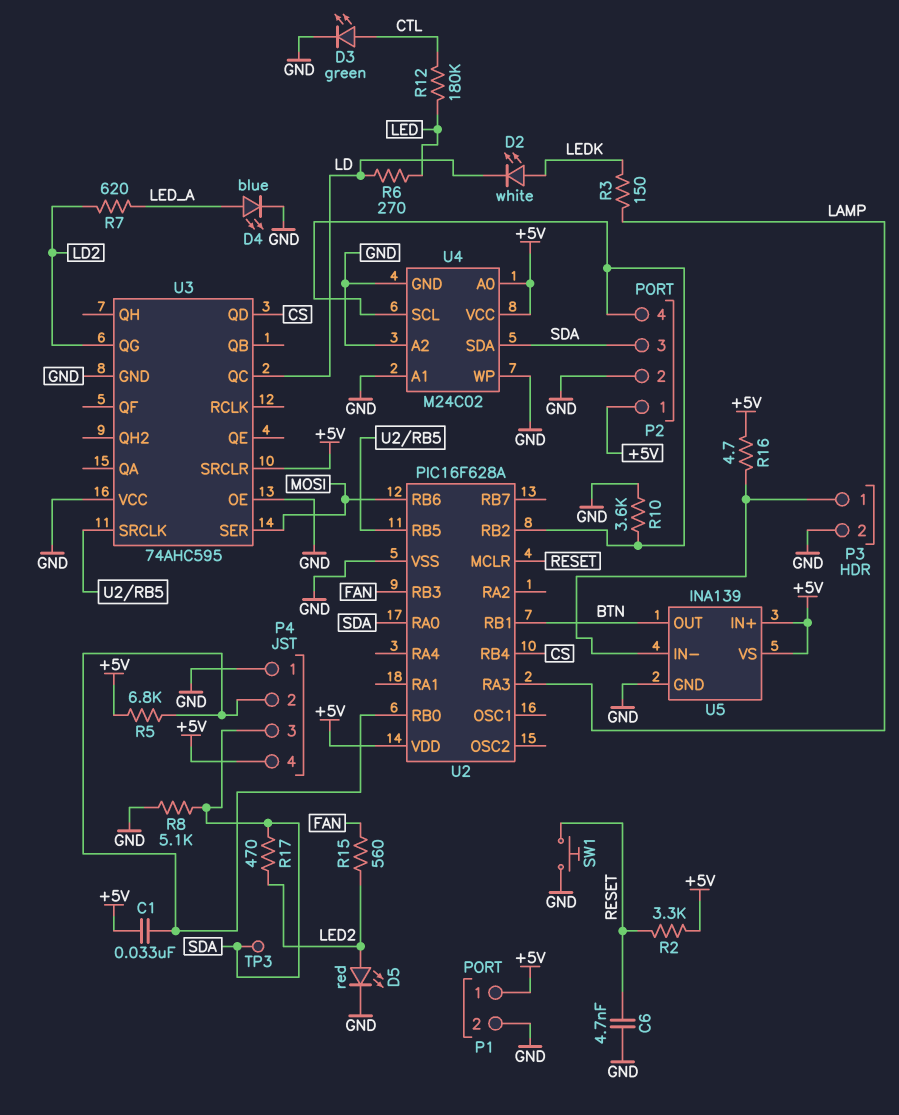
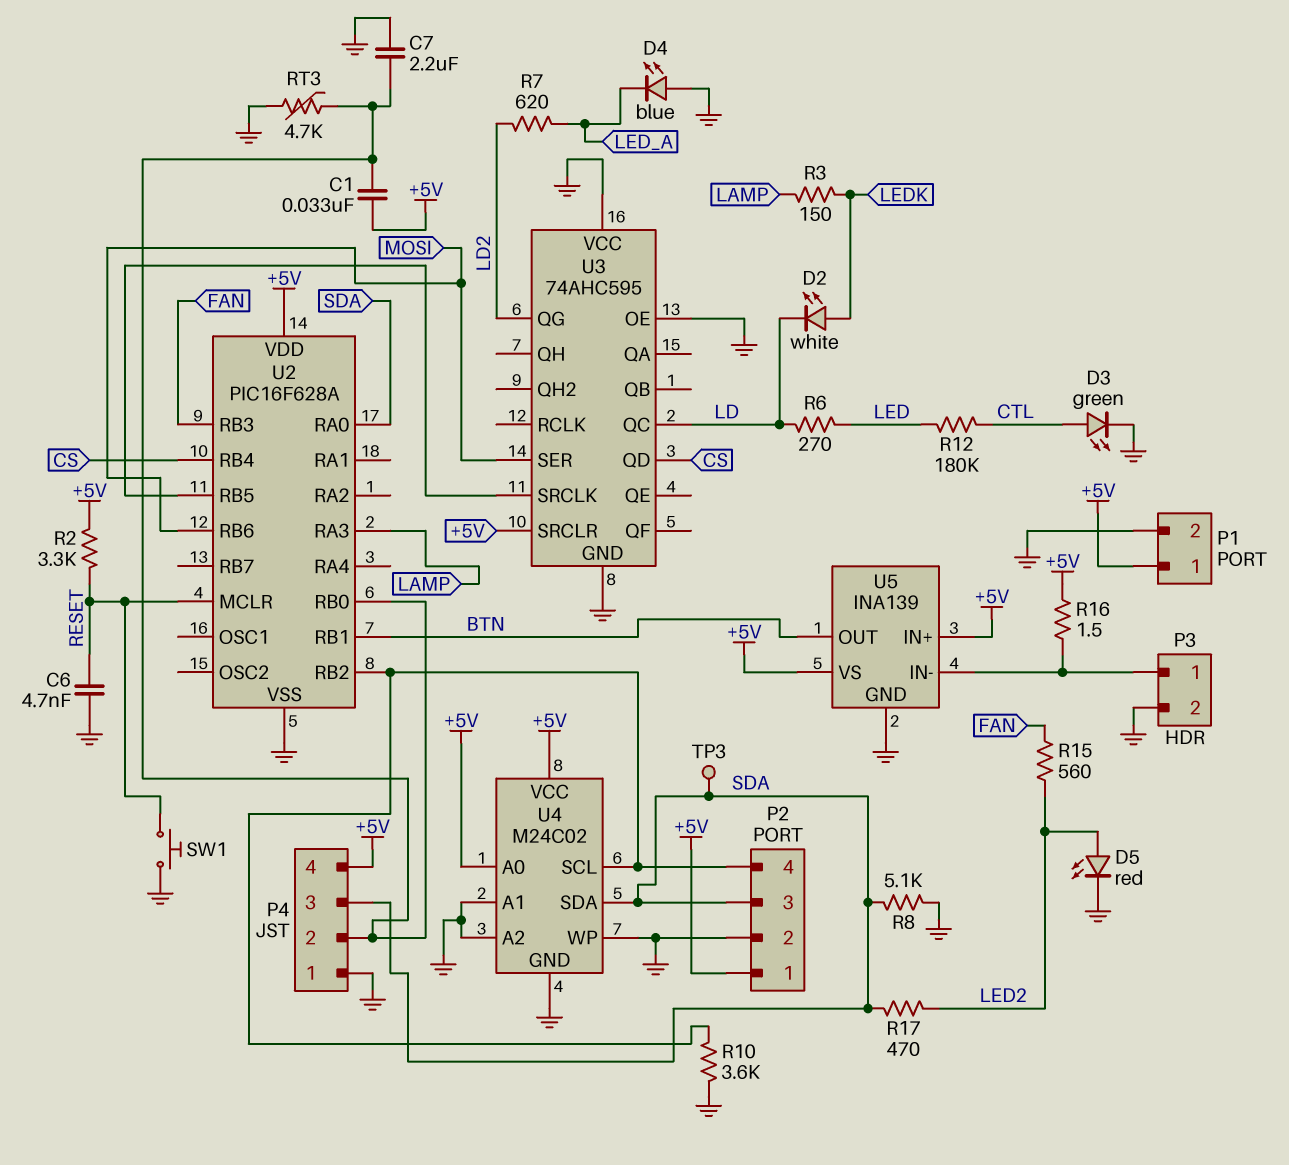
C7: none -> 2.2uF (GND, P4/2)
D4: LED blue (A LED_A, K GND) -> LED blue (A GND, K LED_A)
R5: 6.8k (+5V, P4/2) -> none
R16: 4.7 (+5V, P3/1) -> 1.5 (+5V, P3/1)
RT3: none -> 4.7k (GND, P4/2)

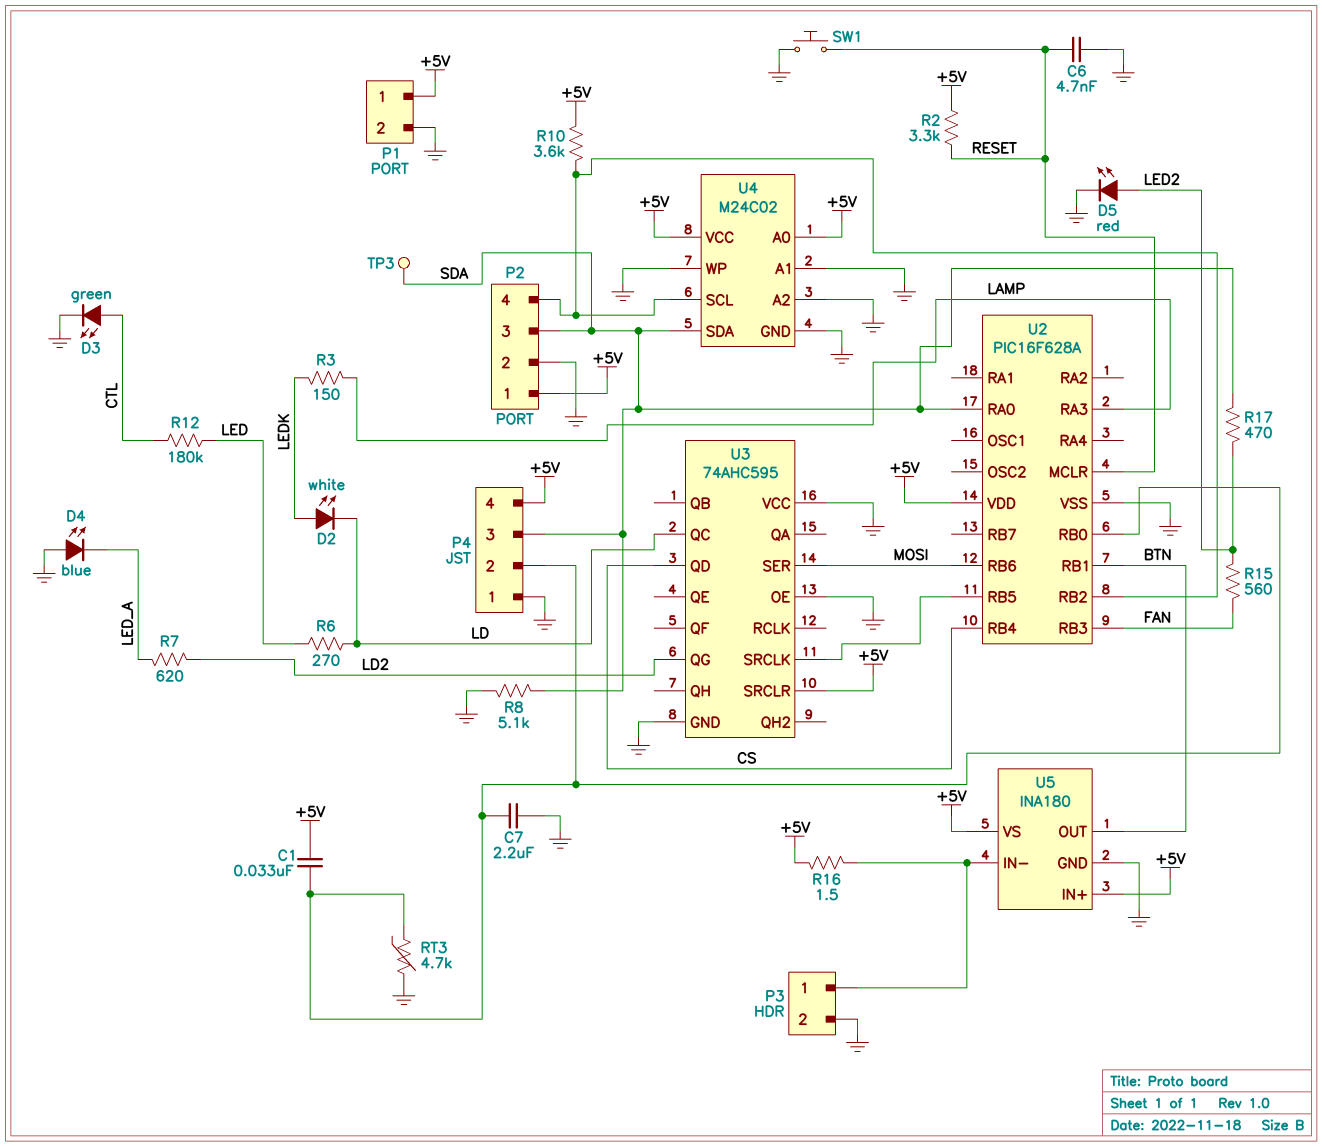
R10: 3.6k (GND, P2/4) -> 3.6k (+5V, P2/4)
U5: INA139 -> INA180

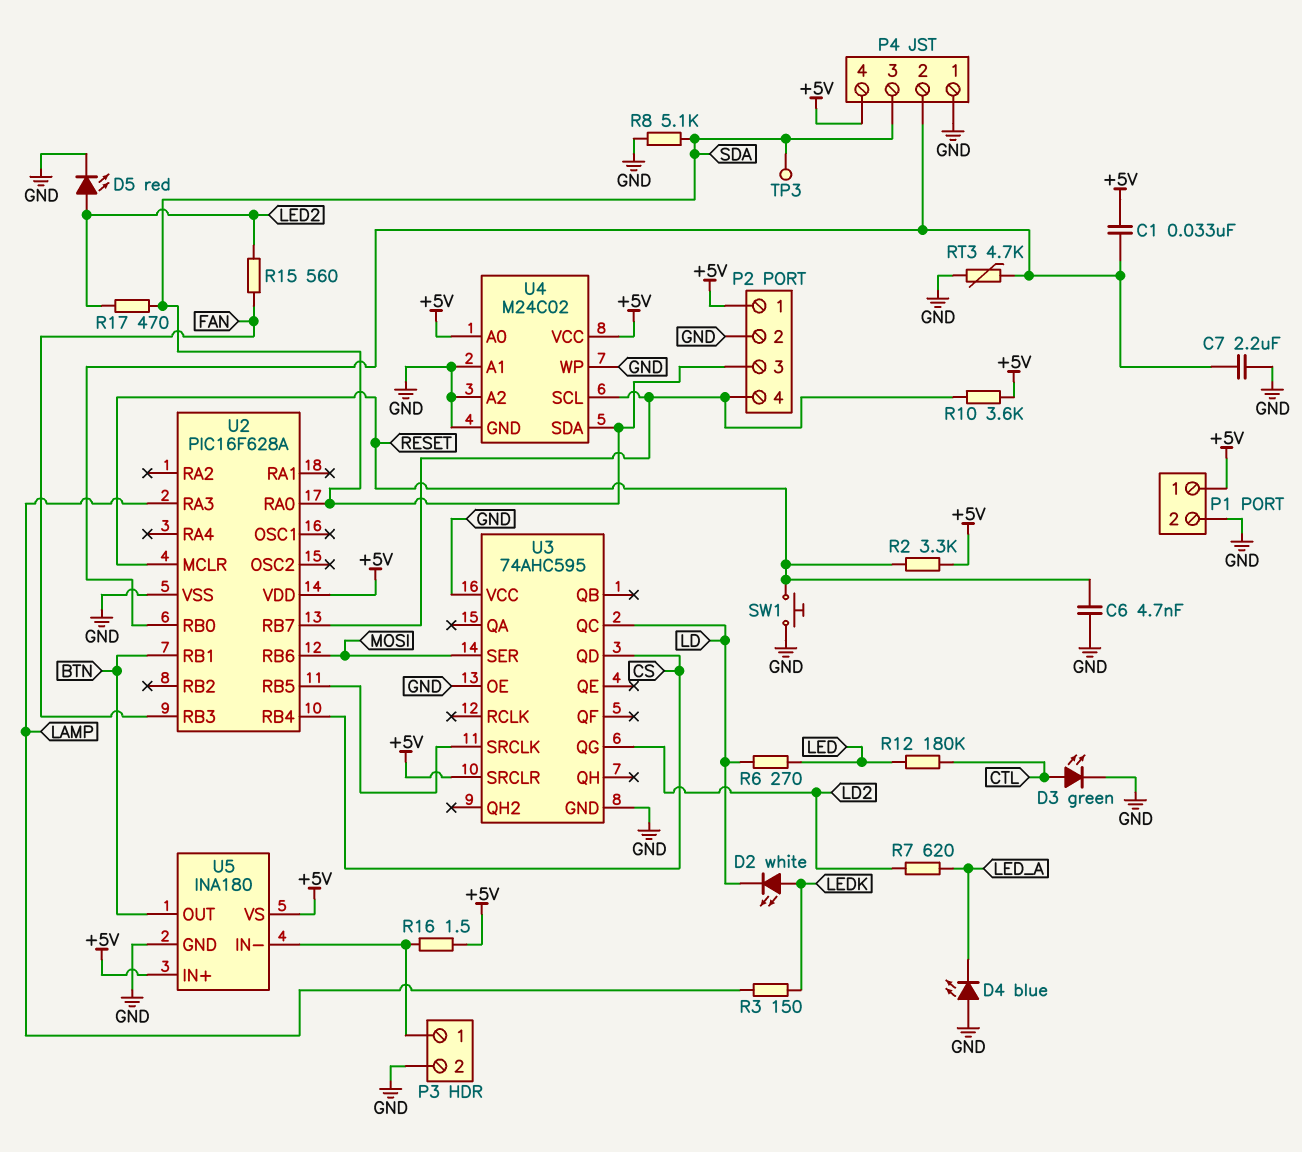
U2 pin RB2: P2/4 -> none
U2 pin RB7: none -> P2/4

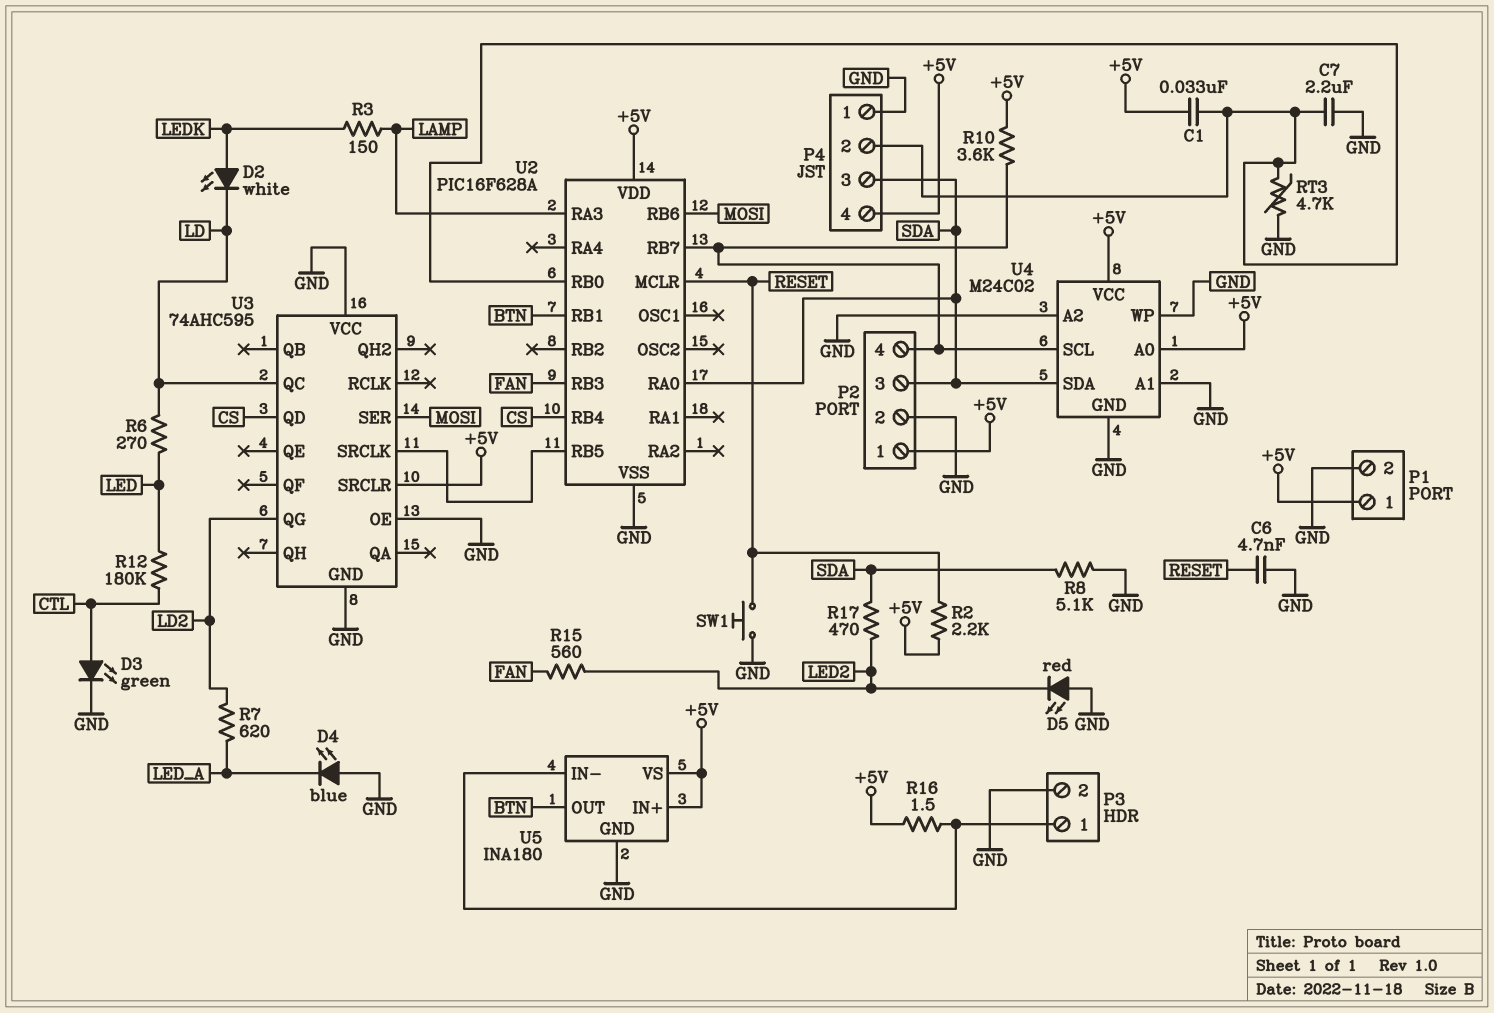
D5: LED red (A LED2, K GND) -> LED red (A GND, K LED2)
R2: 3.3k (+5V, RESET) -> 2.2k (+5V, RESET)
TP3: test point (SDA) -> none

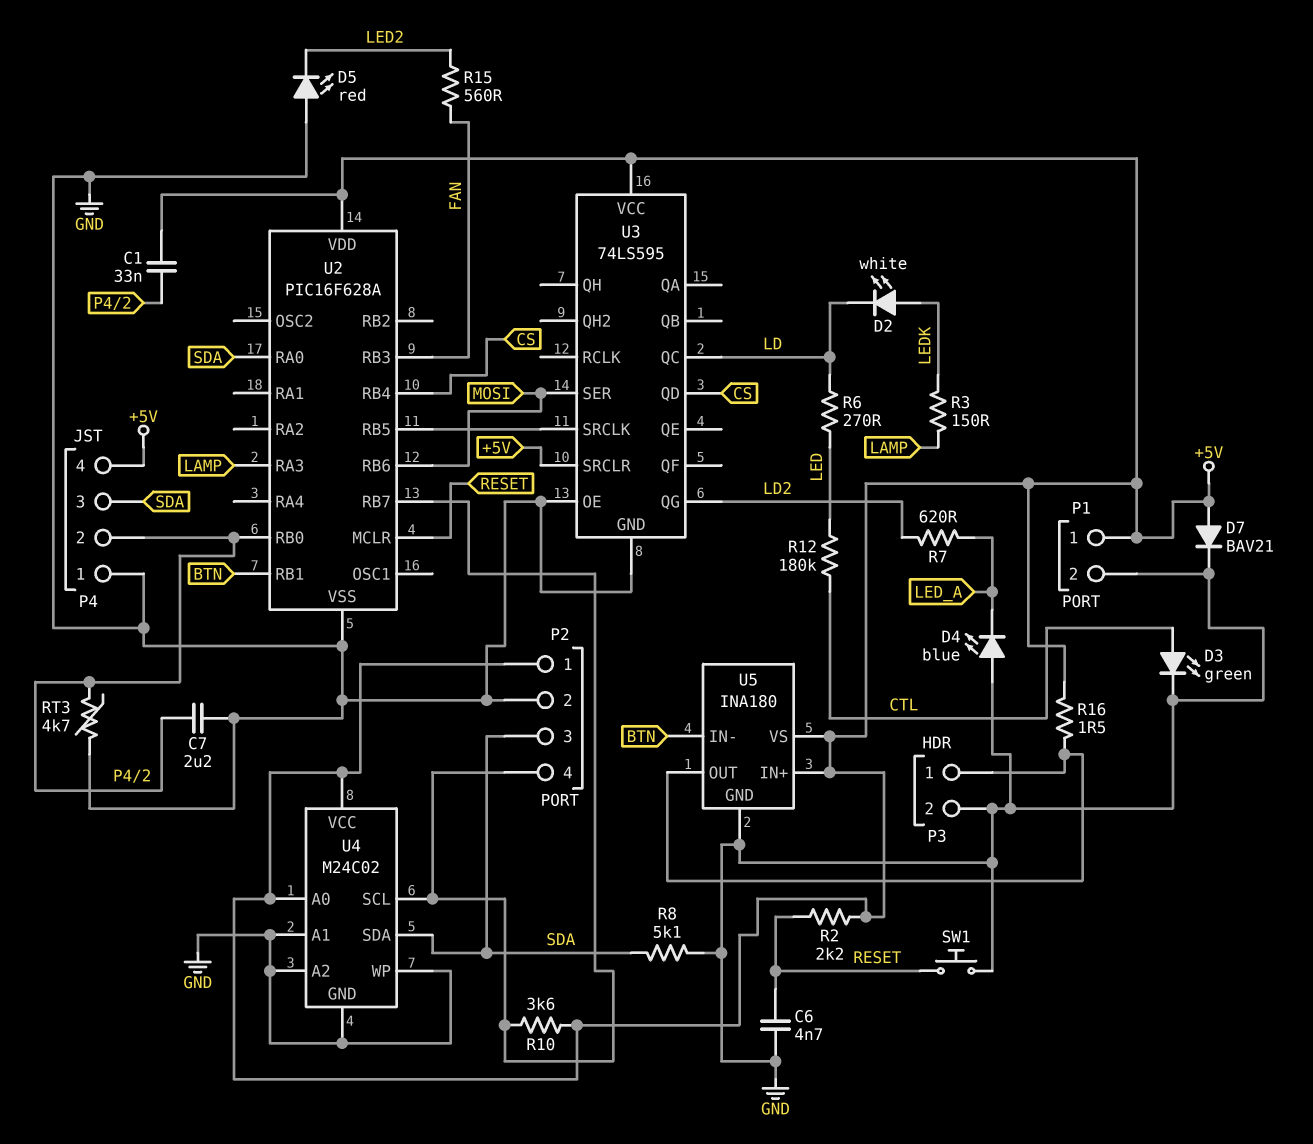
D7: none -> diode BAV21 (A +5V, K GND)
R17: 470 (LED2, SDA) -> none
U3: 74AHC595 -> 74LS595
U3 pin VCC: GND -> +5V
U5 pin IN-: P3/1 -> BTN
U5 pin OUT: BTN -> P3/1

